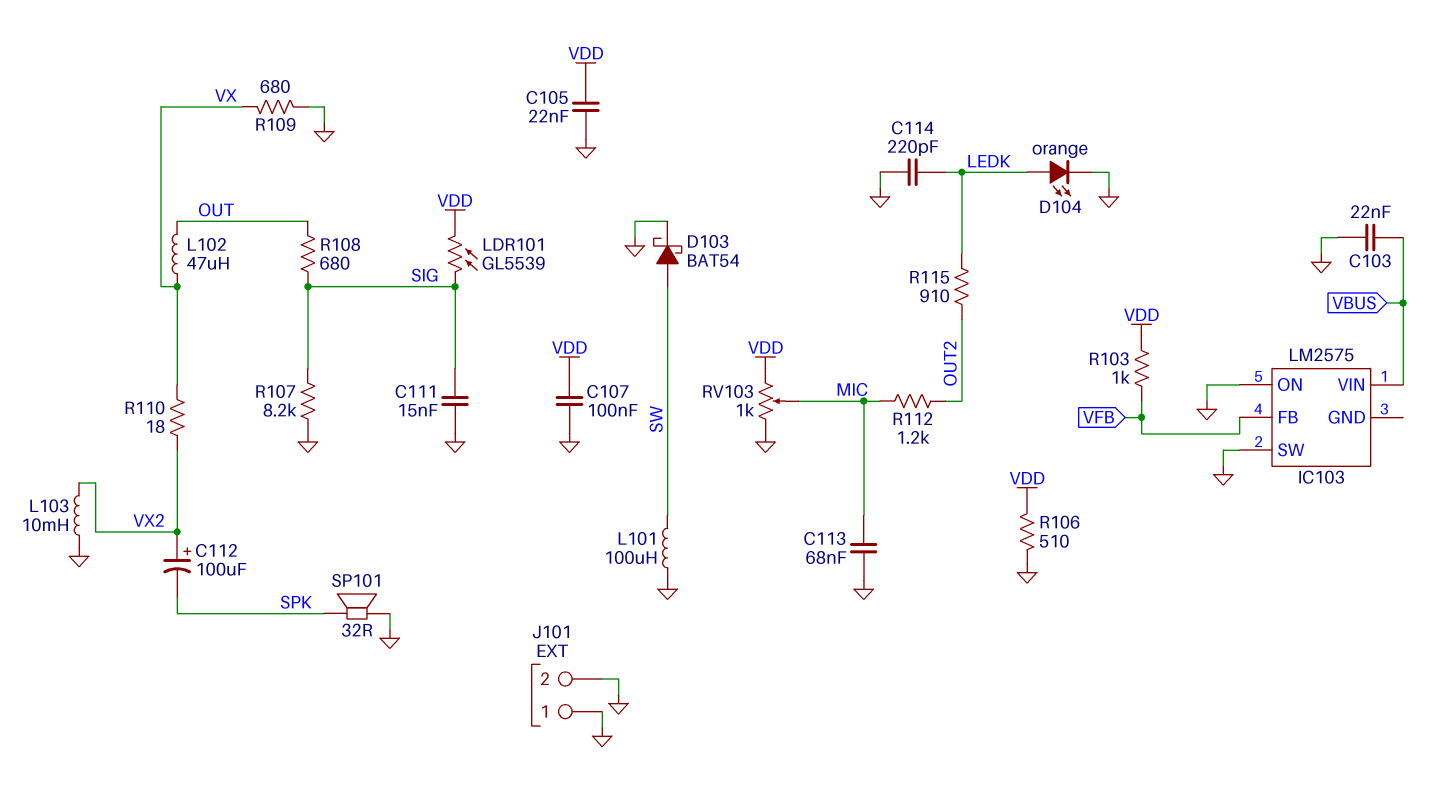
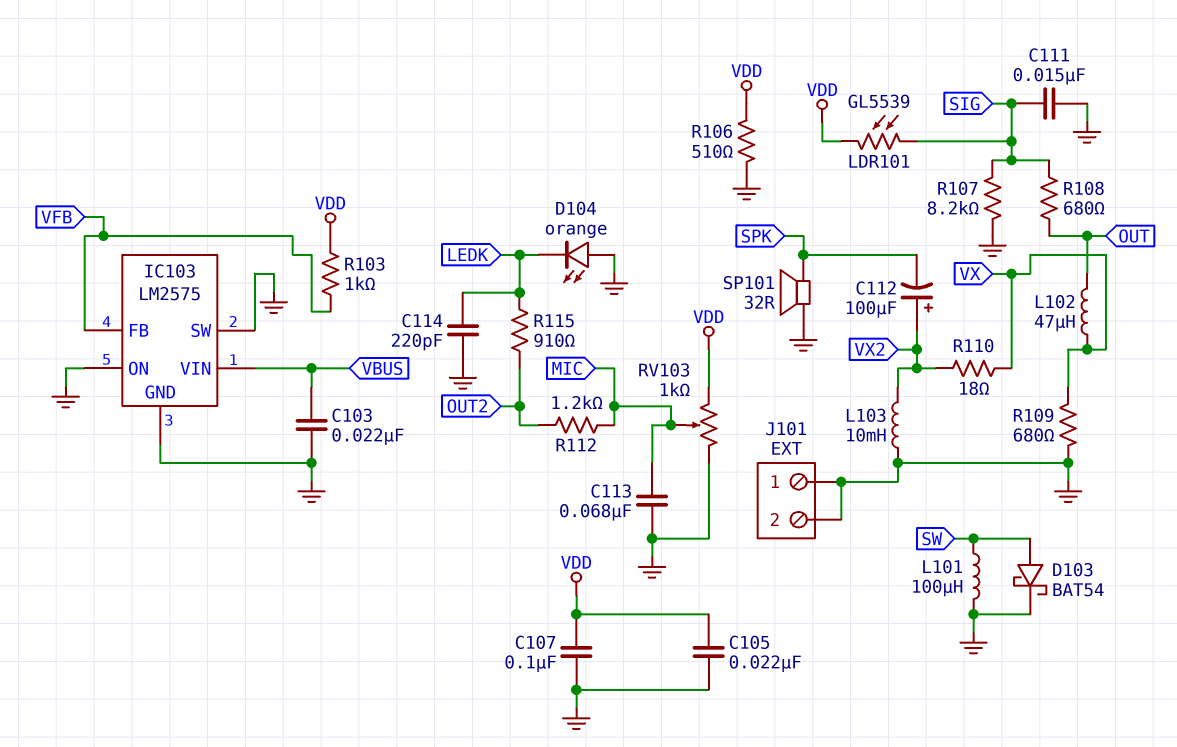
D104: LED orange (A LEDK, K GND) -> LED orange (A GND, K LEDK)
IC103 pin GND: none -> GND

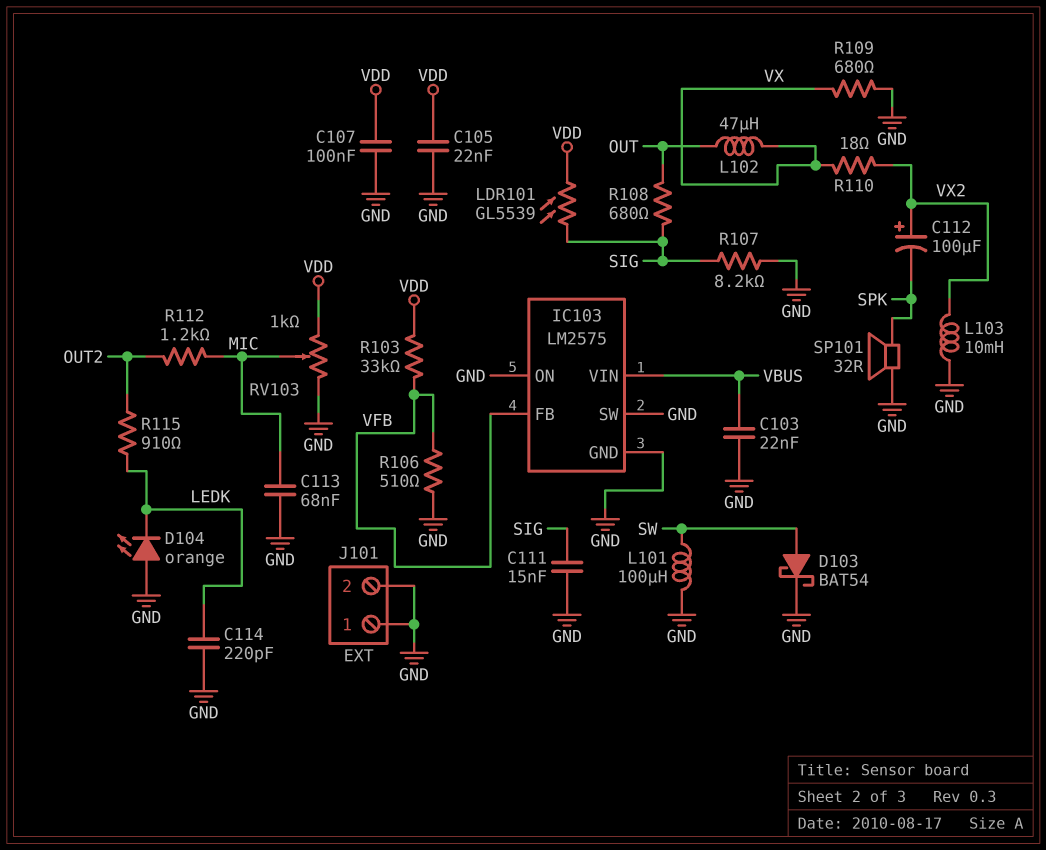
R103: 1k (VDD, VFB) -> 33k (VDD, VFB)
R106: 510 (GND, VDD) -> 510 (GND, VFB)

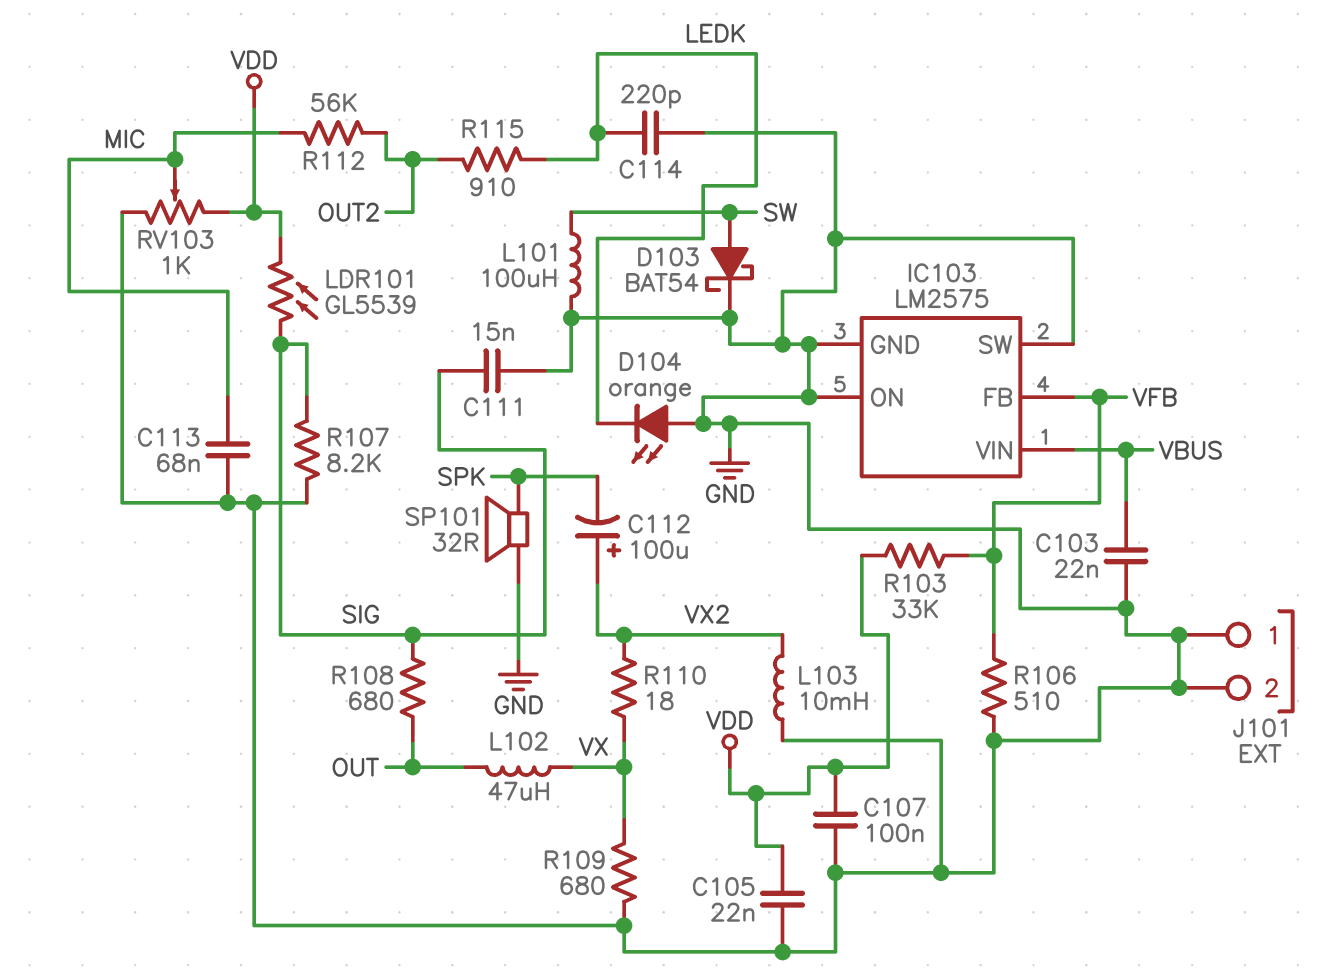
R112: 1.2k (MIC, OUT2) -> 56k (MIC, OUT2)

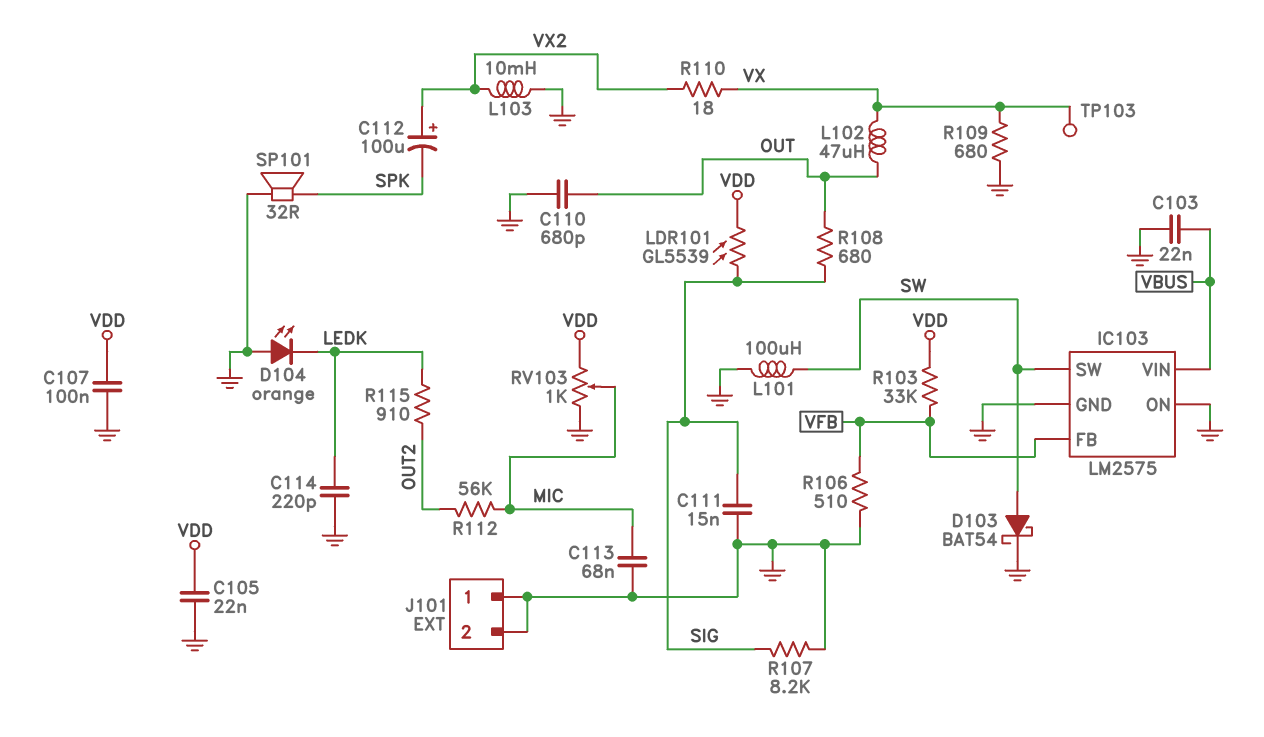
C110: none -> 680pF (GND, OUT)
IC103 pin SW: GND -> SW
TP103: none -> test point (VX)

